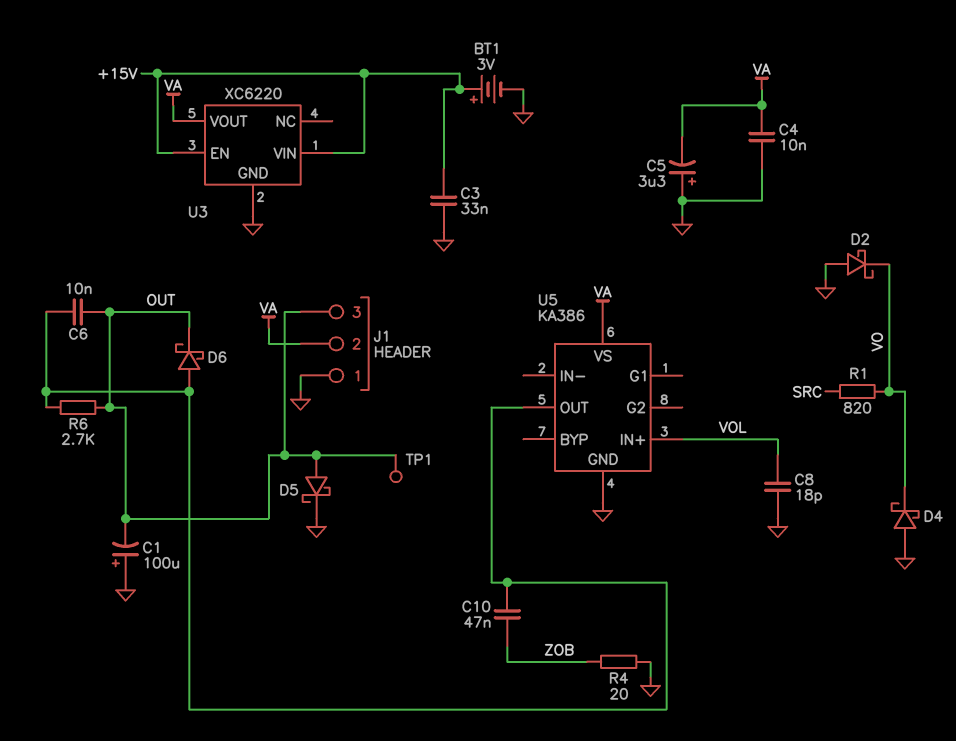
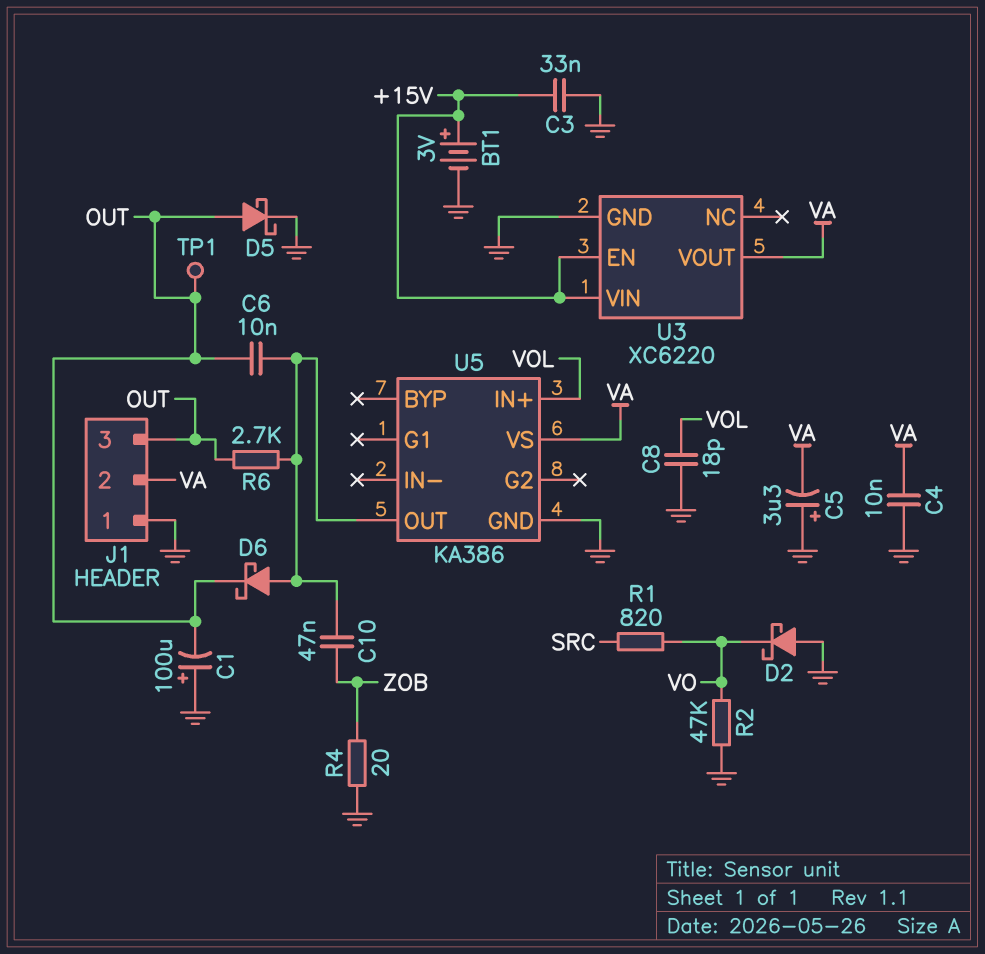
D4: schottky (A GND, K VO) -> none
R2: none -> 47k (GND, VO)

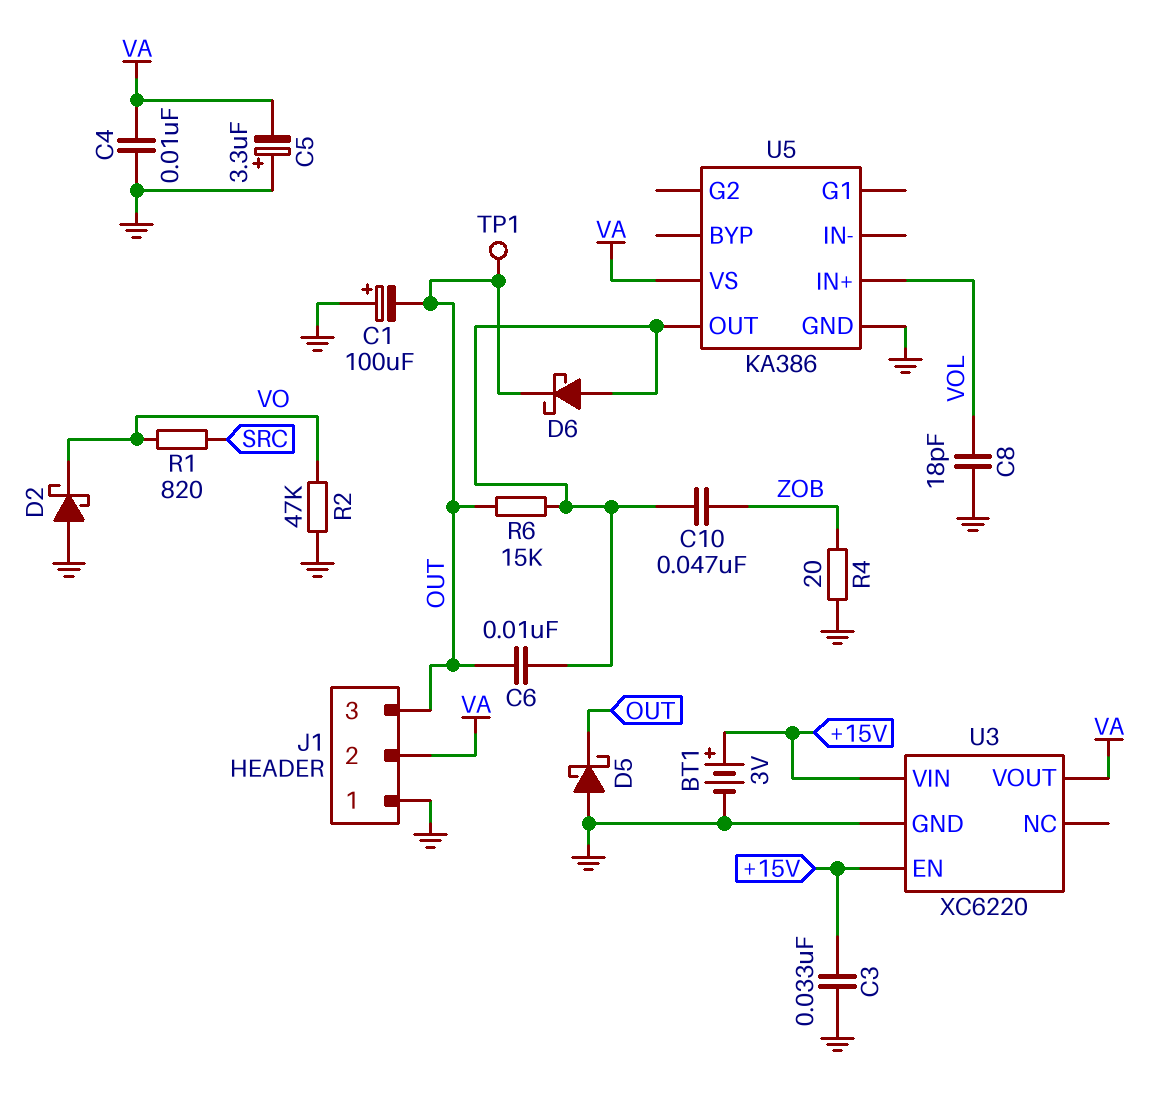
D5: schottky (A OUT, K GND) -> schottky (A GND, K OUT)
R6: 2.7k (OUT, U5/OUT) -> 15k (OUT, U5/OUT)

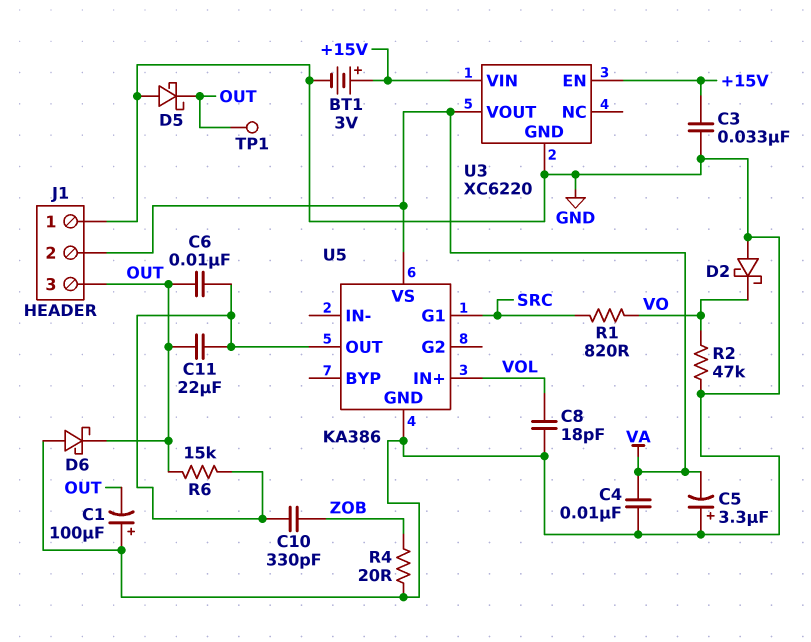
C10: 47nF (U5/OUT, ZOB) -> 330pF (U5/OUT, ZOB)
C11: none -> 22uF (OUT, U5/OUT)
D6: schottky (A U5/OUT, K OUT) -> schottky (A GND, K OUT)
U5 pin G1: none -> SRC

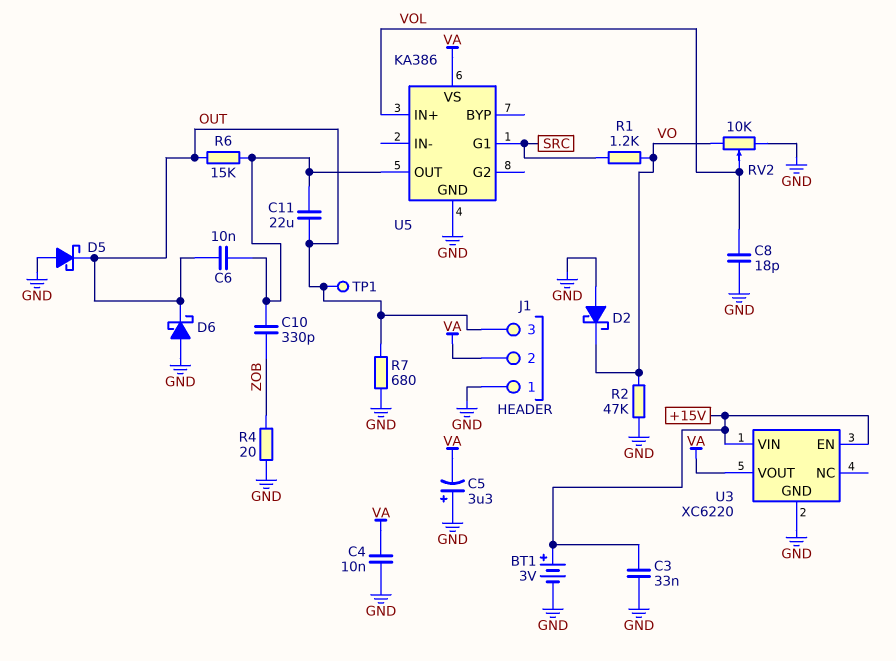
C1: 100uF (plus GND, minus OUT) -> none
R1: 820 (SRC, VO) -> 1.2k (SRC, VO)
R7: none -> 680 (GND, OUT)
RV2: none -> 10k (GND, VO, wiper VOL)

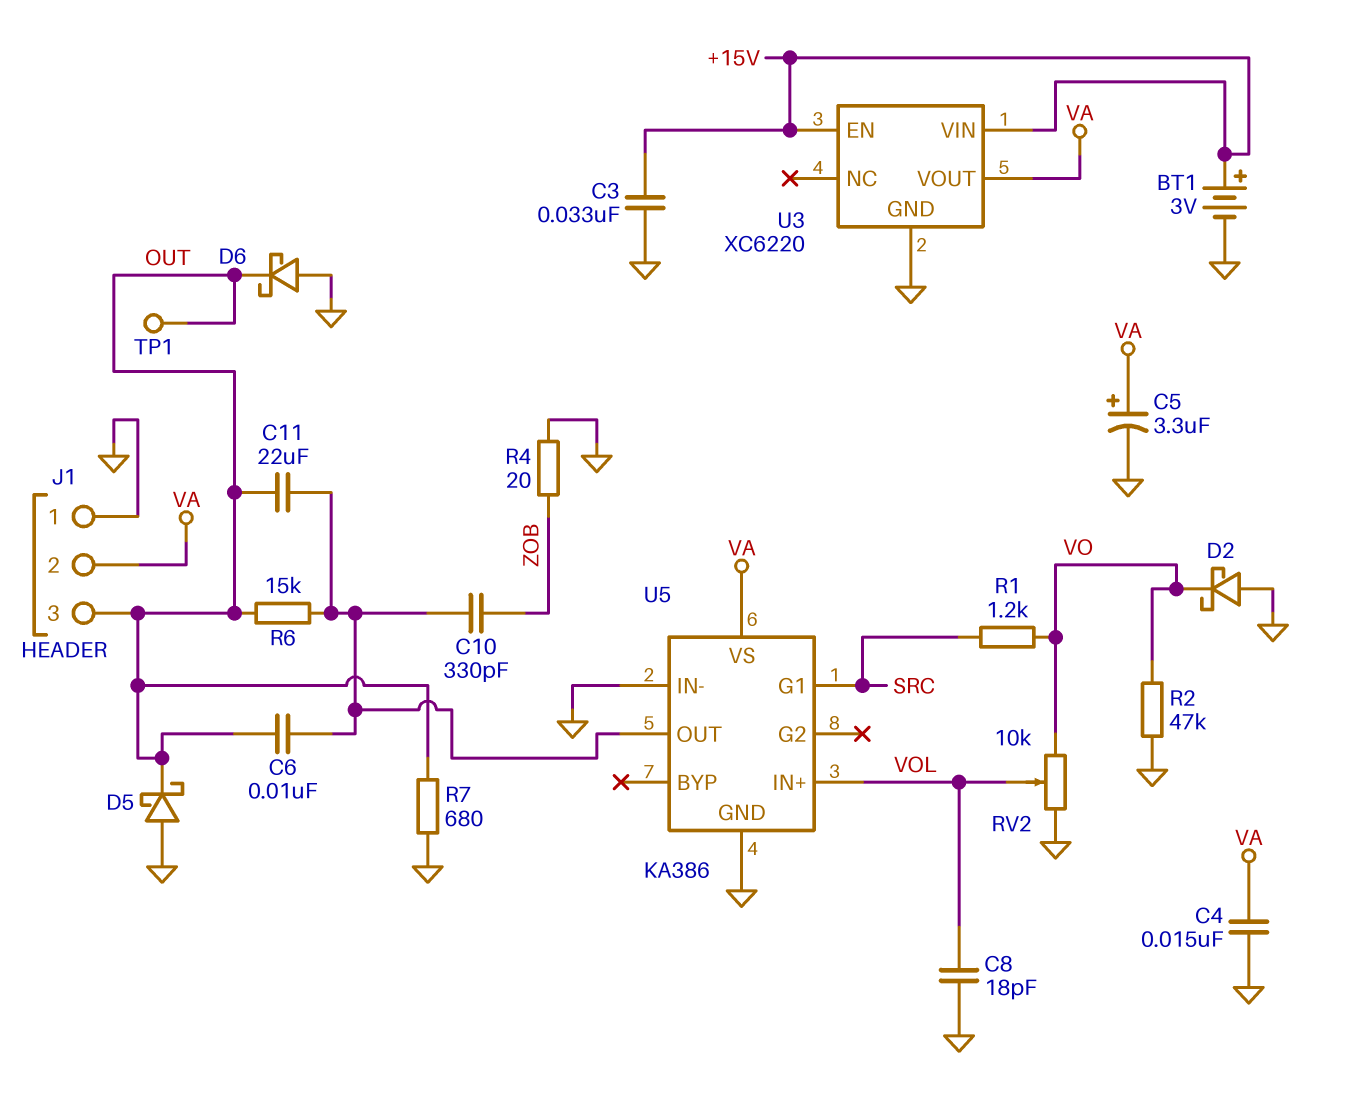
C4: 10nF (GND, VA) -> 15nF (GND, VA)
C5: 3.3uF (plus GND, minus VA) -> 3.3uF (plus VA, minus GND)
U5 pin IN-: none -> GND

